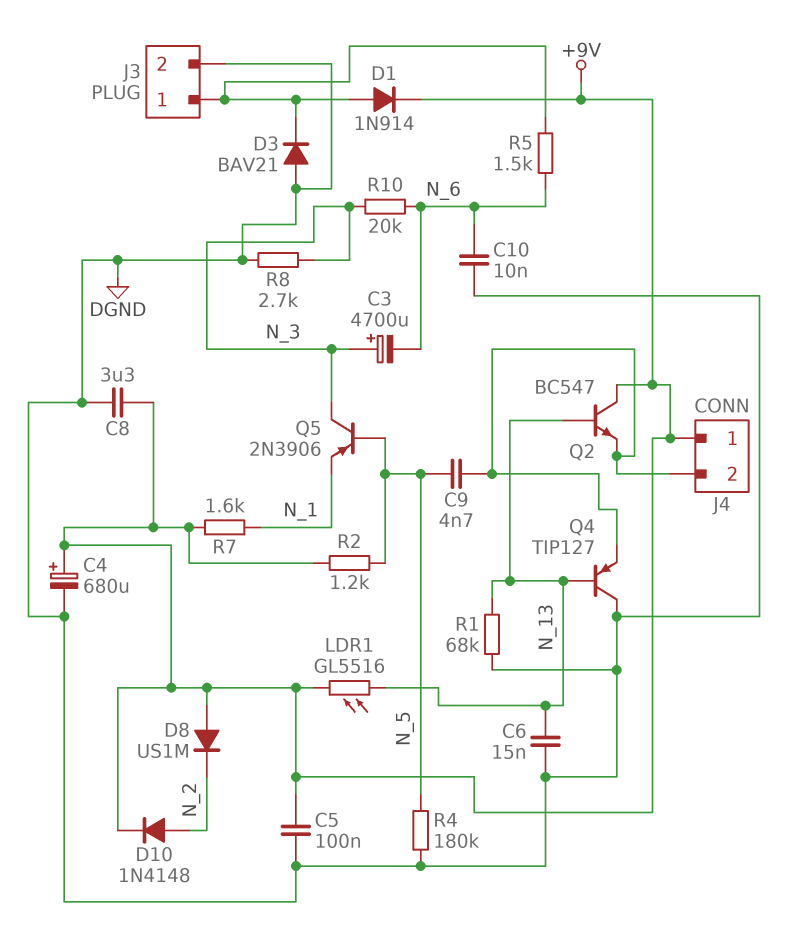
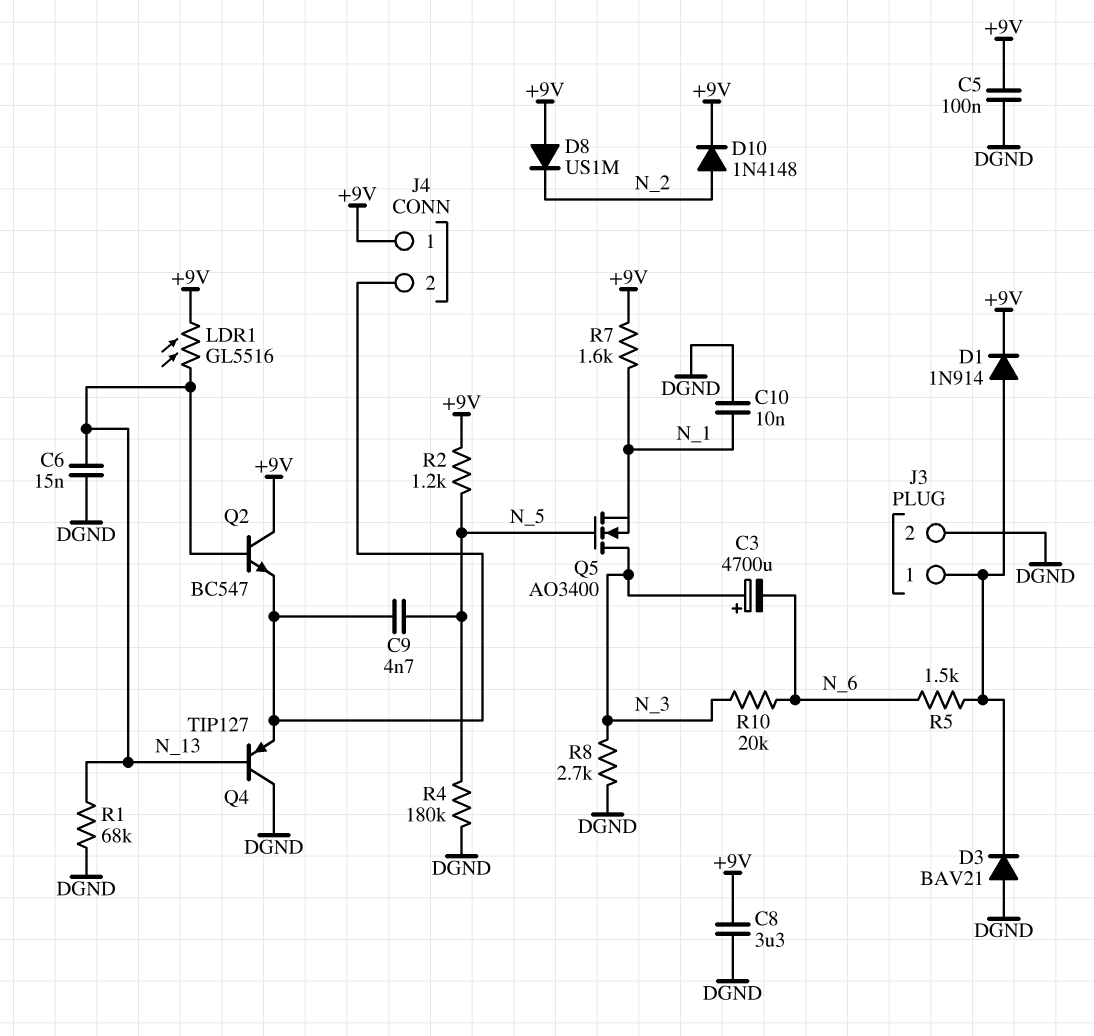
C4: 680uF (plus +9V, minus DGND) -> none
C10: 10nF (DGND, N_6) -> 10nF (DGND, N_1)
Q5: PNP 2N3906 (B N_5, C N_3, E N_1) -> NMOS AO3400 (G N_5, D N_3, S N_1)

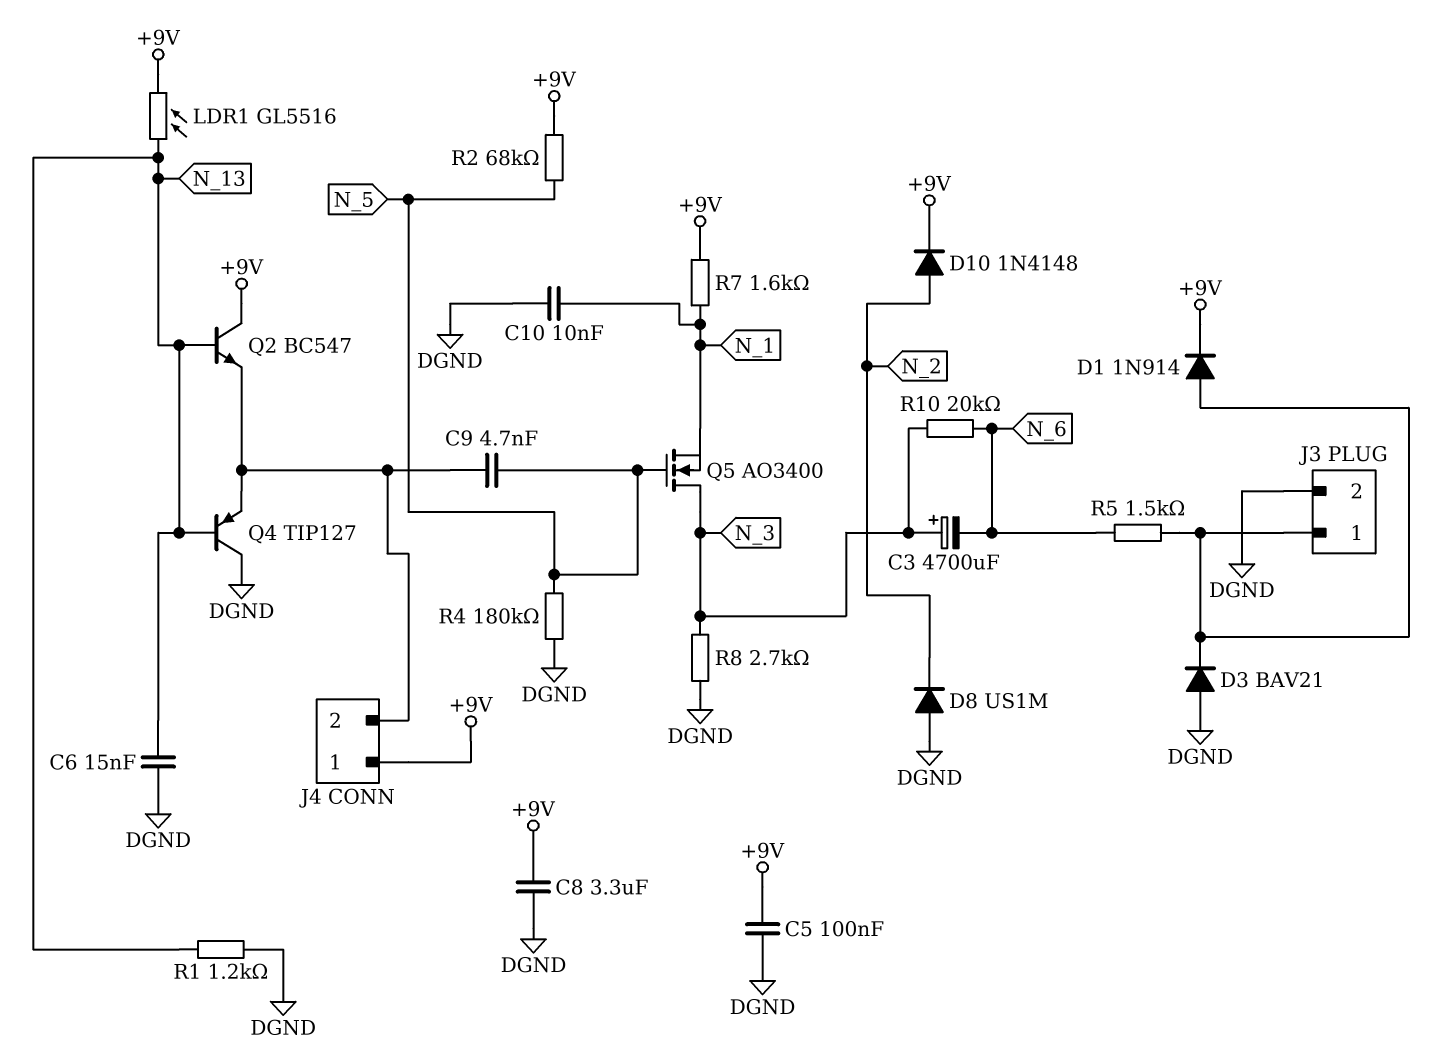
D8: diode US1M (A +9V, K N_2) -> diode US1M (A DGND, K N_2)
R1: 68k (DGND, N_13) -> 1.2k (DGND, N_13)
R2: 1.2k (+9V, N_5) -> 68k (+9V, N_5)

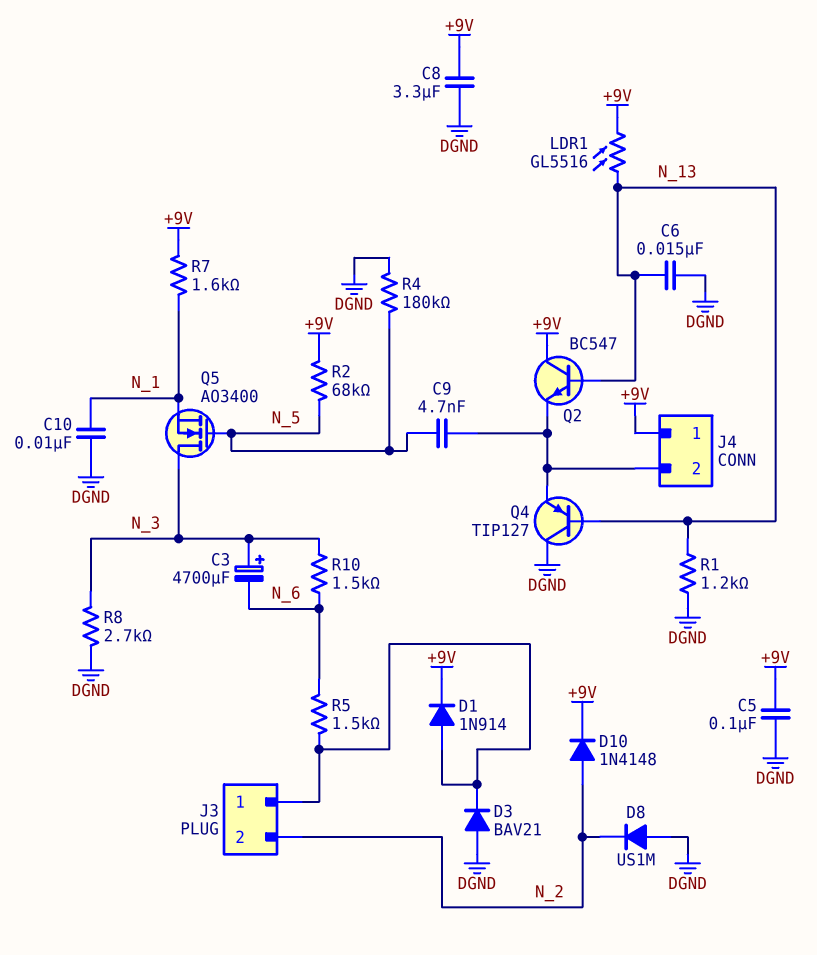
J3 pin 2: DGND -> N_2
R10: 20k (N_3, N_6) -> 1.5k (N_3, N_6)

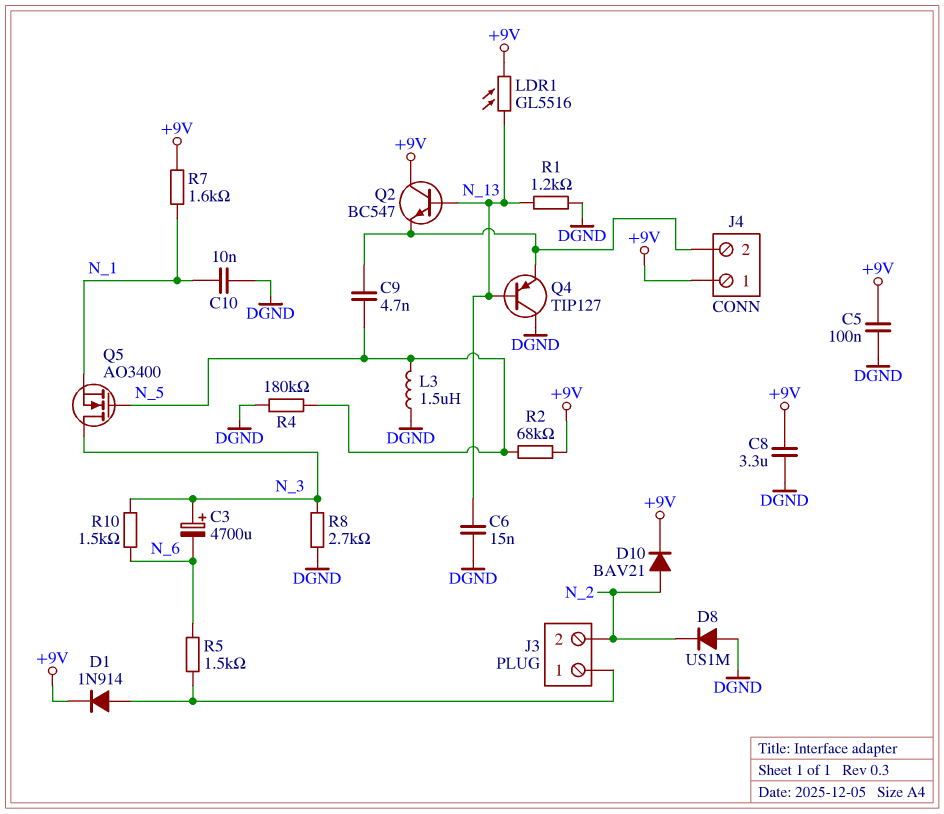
D3: diode BAV21 (A DGND, K J3/1) -> none
D10: diode 1N4148 (A N_2, K +9V) -> diode BAV21 (A N_2, K +9V)
L3: none -> 1.5uH (DGND, N_5)

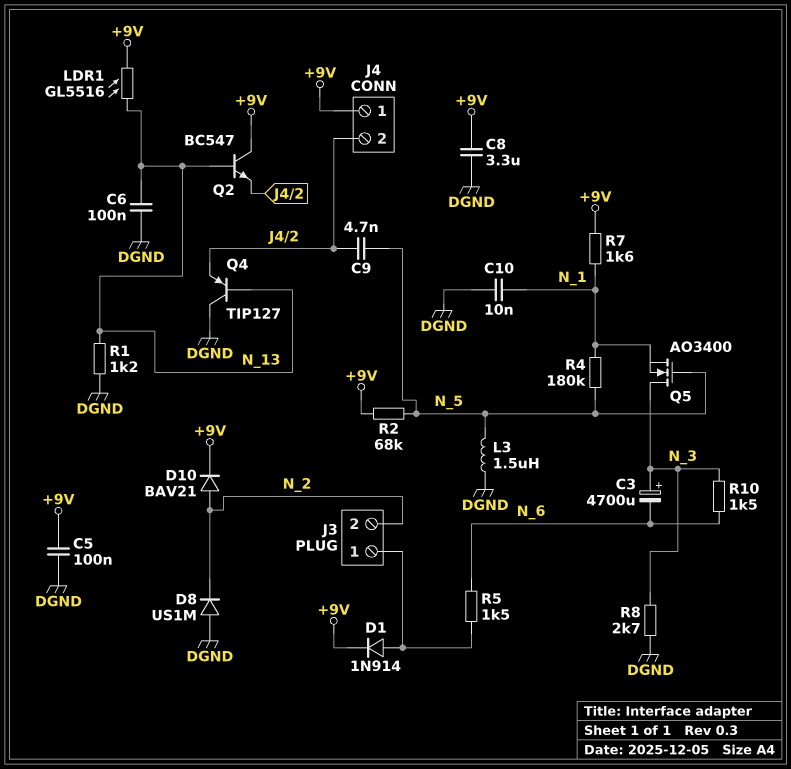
C6: 15nF (DGND, N_13) -> 100nF (DGND, N_13)
R4: 180k (DGND, N_5) -> 180k (N_1, N_5)

